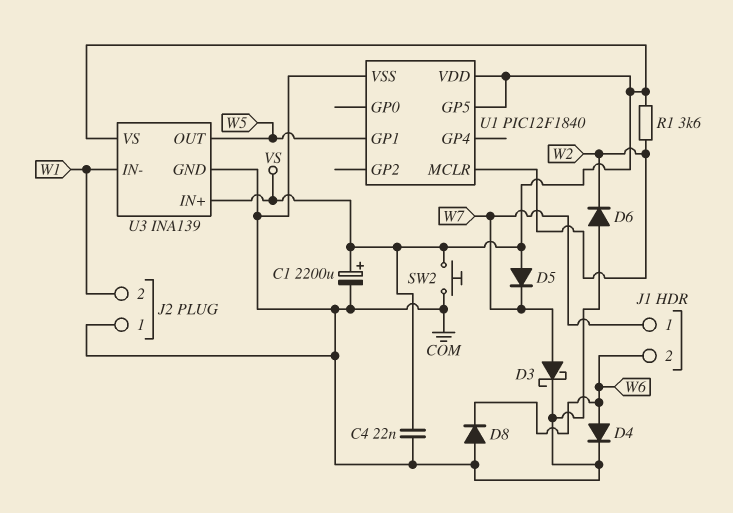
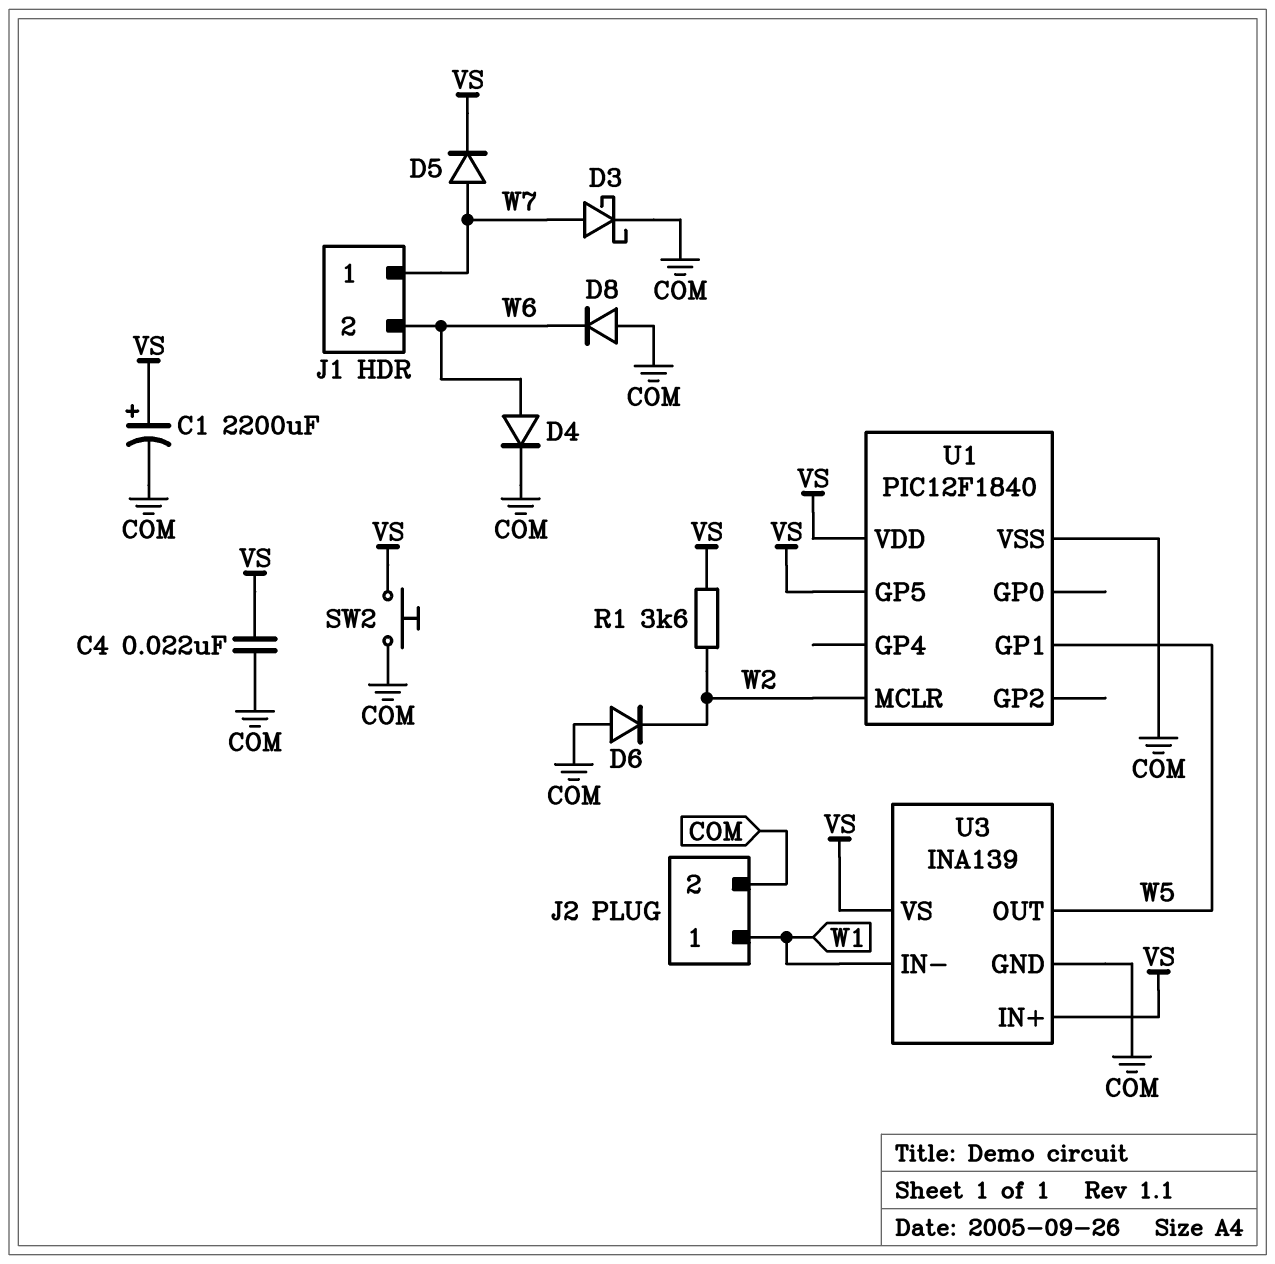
D5: diode (A VS, K W7) -> diode (A W7, K VS)
J2 pin 1: COM -> W1
J2 pin 2: W1 -> COM

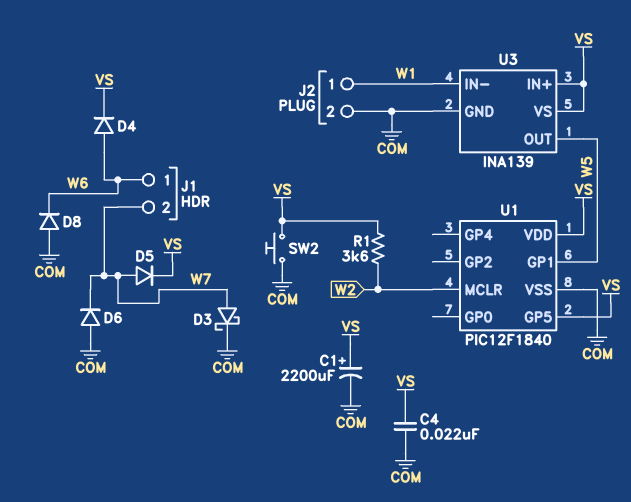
D4: diode (A W6, K COM) -> diode (A W6, K VS)
D6: diode (A COM, K W2) -> diode (A COM, K W7)
J1 pin 1: W7 -> W6
J1 pin 2: W6 -> W7

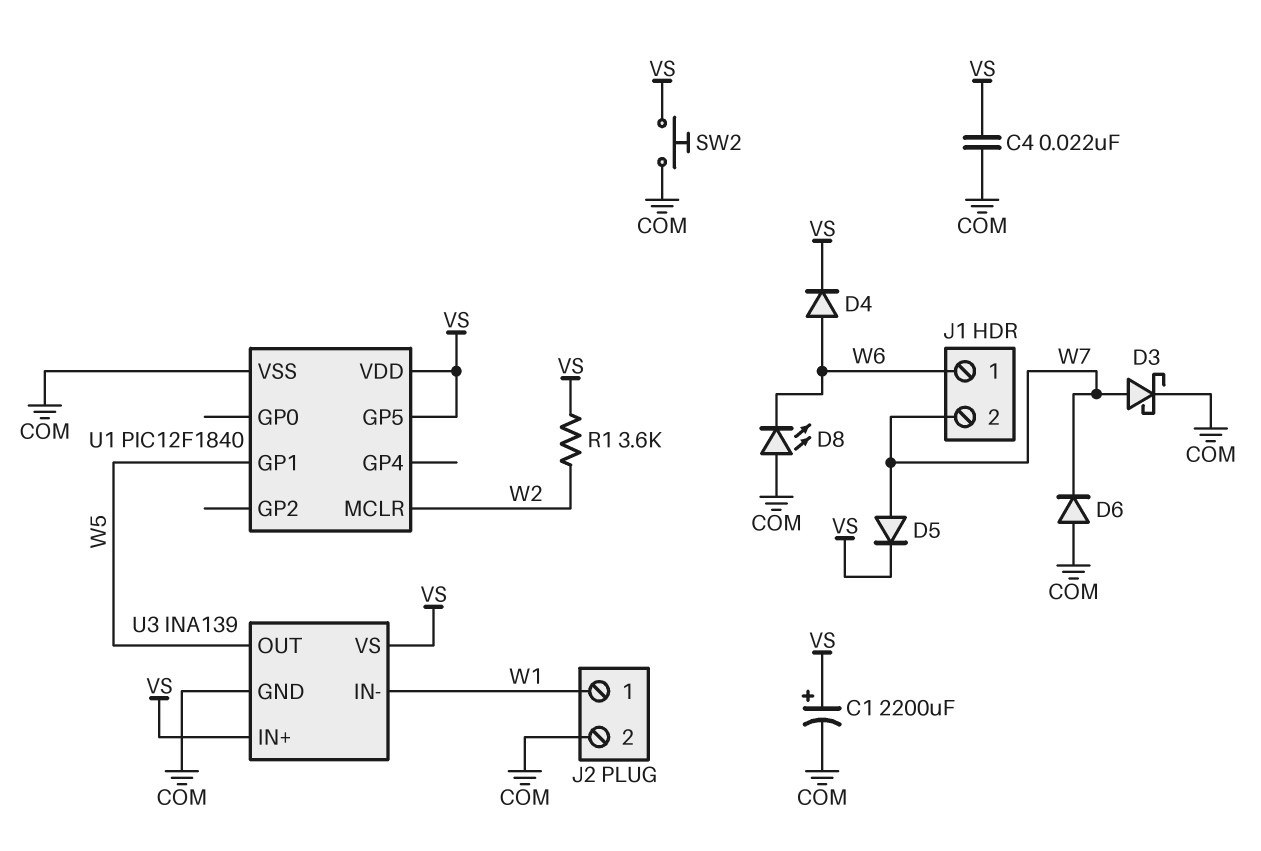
D8: diode (A COM, K W6) -> LED (A COM, K W6)

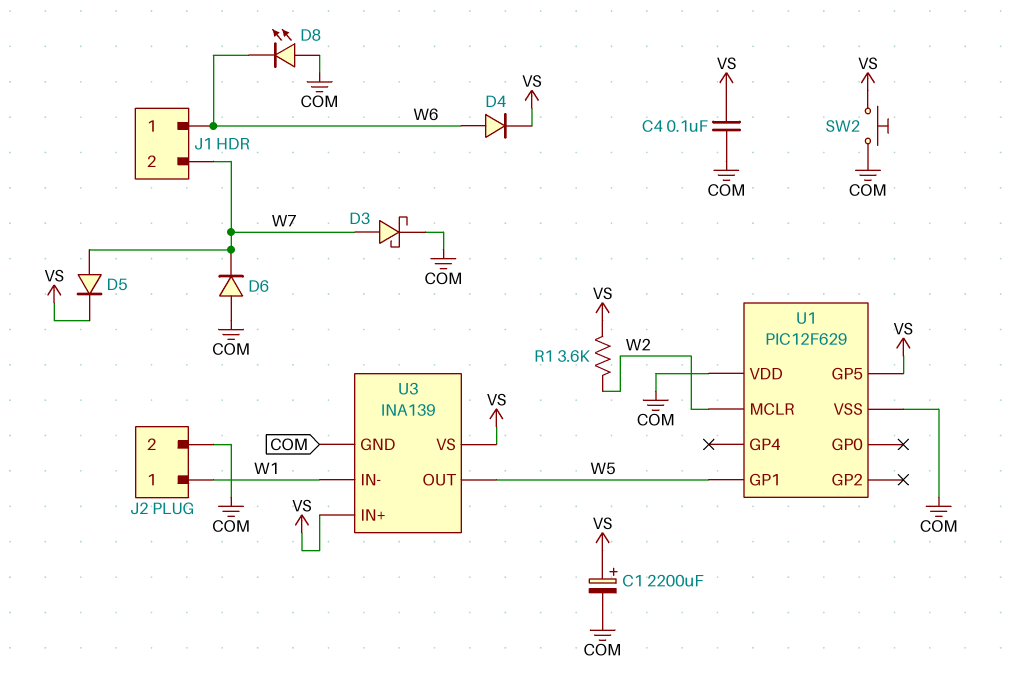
C4: 22nF (COM, VS) -> 100nF (COM, VS)
U1: PIC12F1840 -> PIC12F629
U1 pin VDD: VS -> COM

